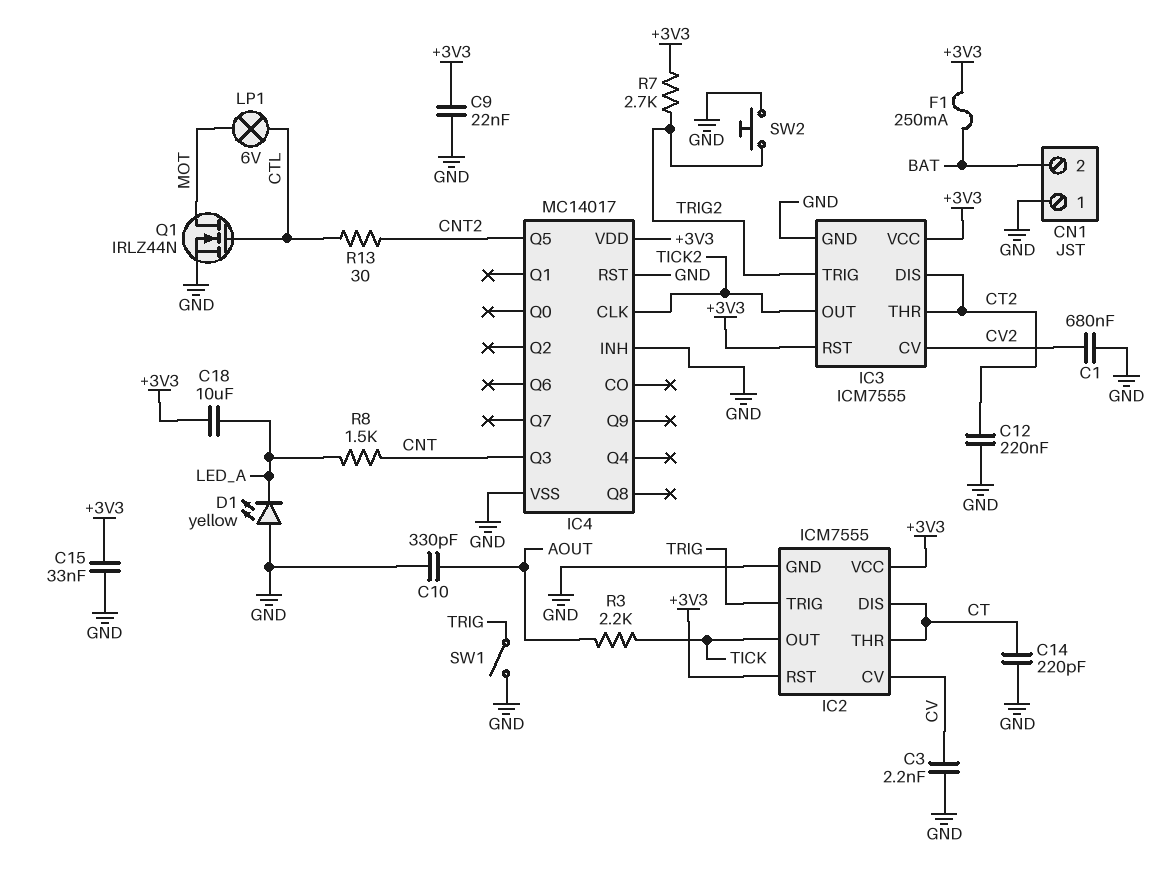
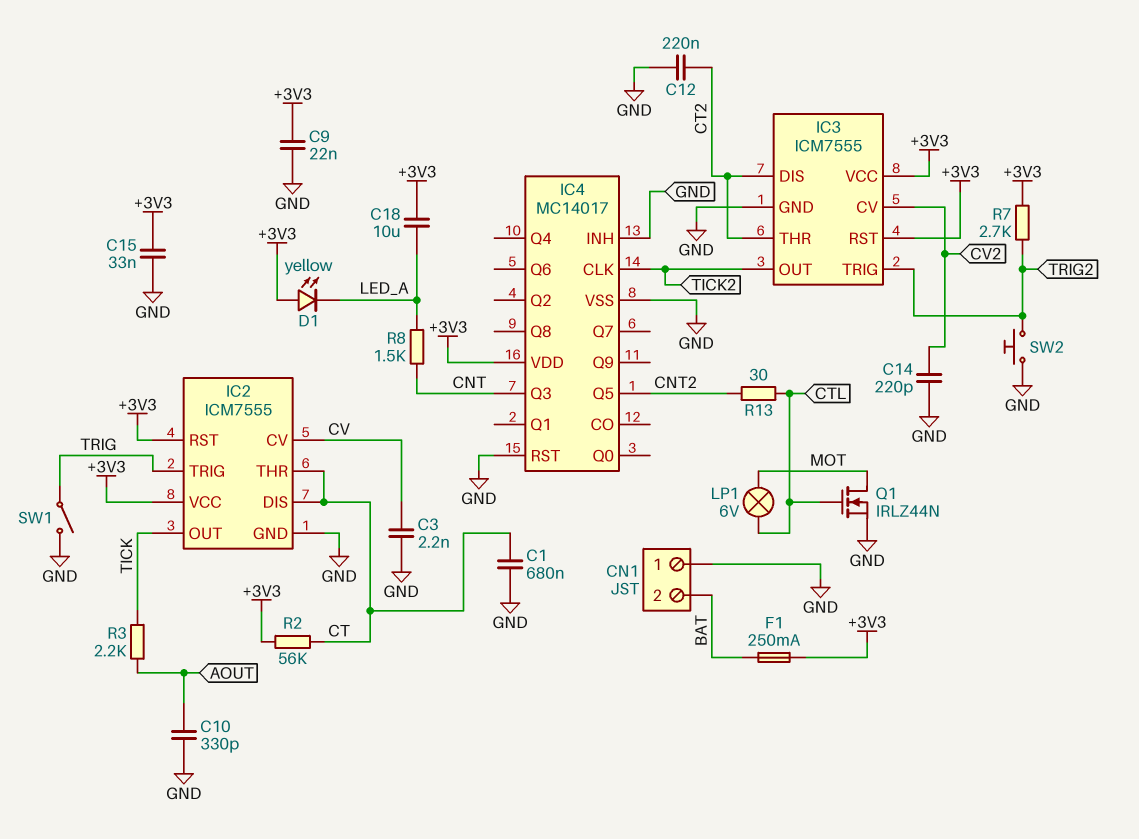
C1: 680nF (CV2, GND) -> 680nF (CT, GND)
C14: 220pF (CT, GND) -> 220pF (CV2, GND)
D1: LED yellow (A GND, K LED_A) -> LED yellow (A +3V3, K LED_A)
R2: none -> 56k (+3V3, CT)

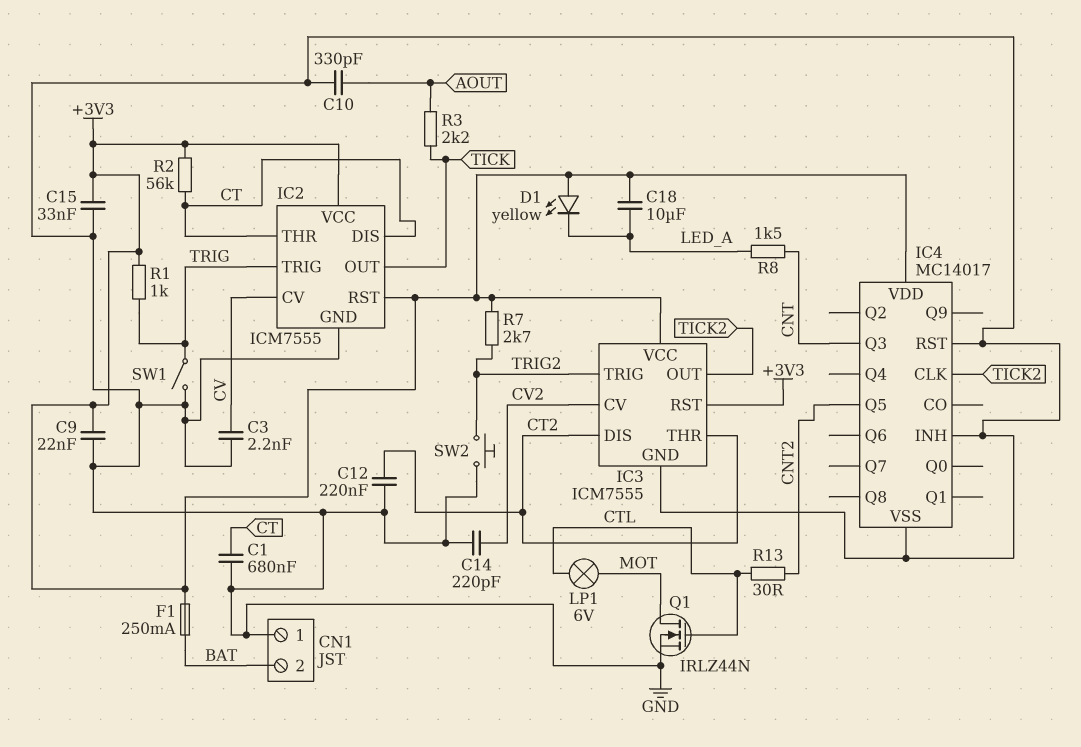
R1: none -> 1k (+3V3, TRIG)

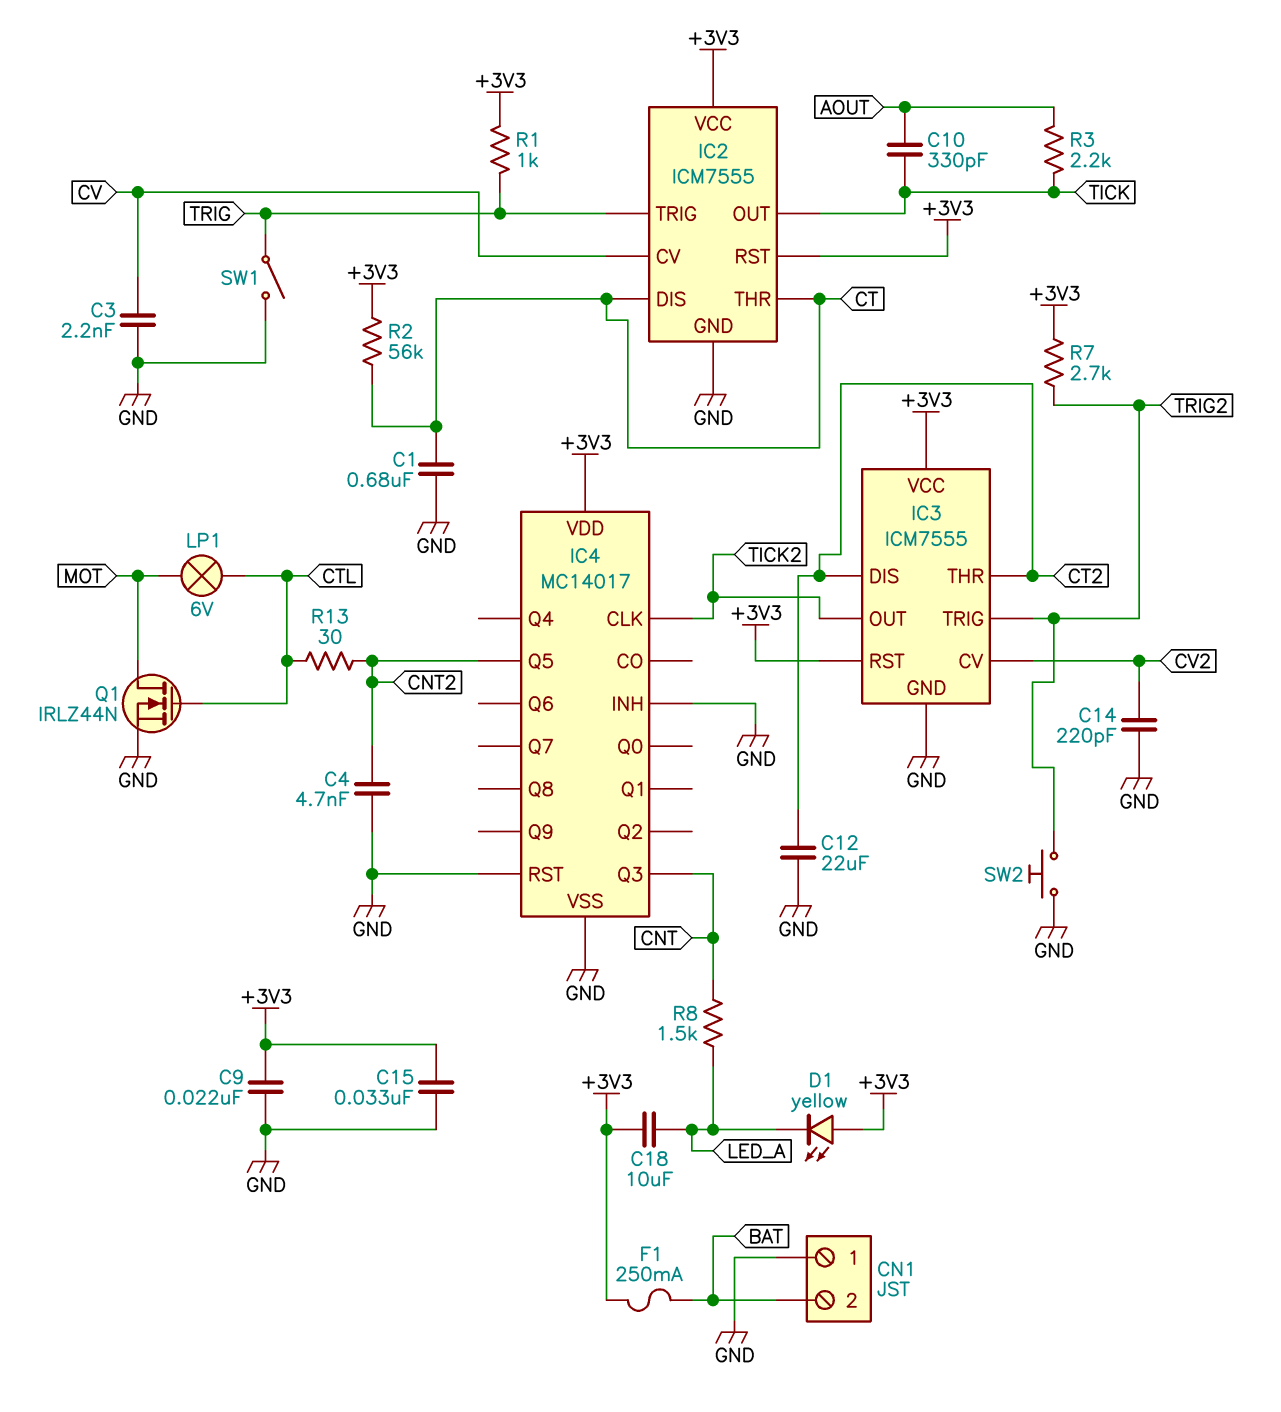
C4: none -> 4.7nF (CNT2, GND)
C10: 330pF (AOUT, GND) -> 330pF (AOUT, TICK)
C12: 220nF (CT2, GND) -> 22uF (CT2, GND)

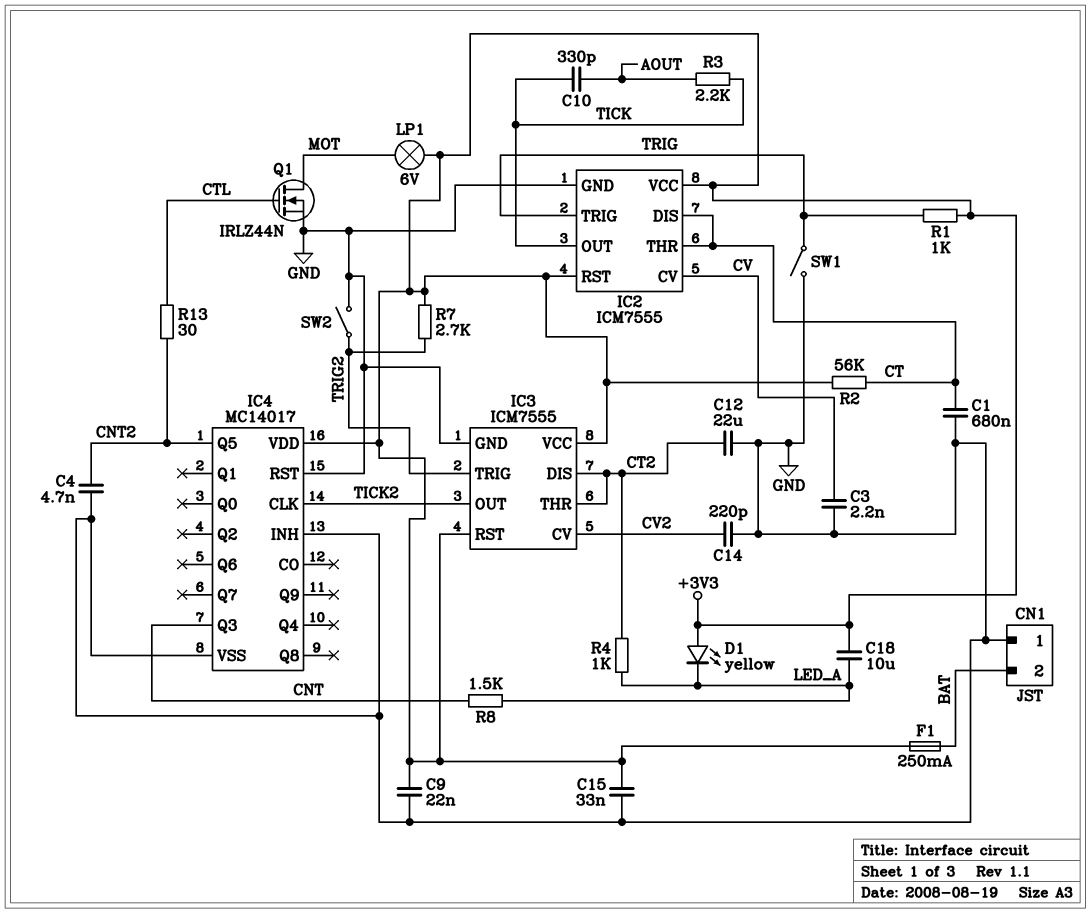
LP1: lamp 6V (CTL, MOT) -> lamp 6V (+3V3, MOT)
R4: none -> 1k (CT2, LED_A)
SW2: button (GND, TRIG2) -> switch (GND, TRIG2)

